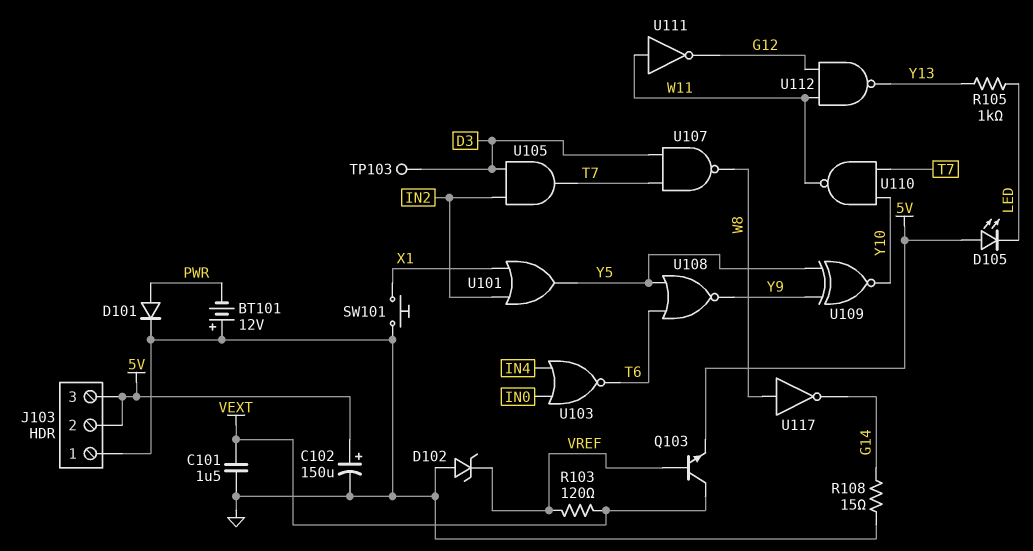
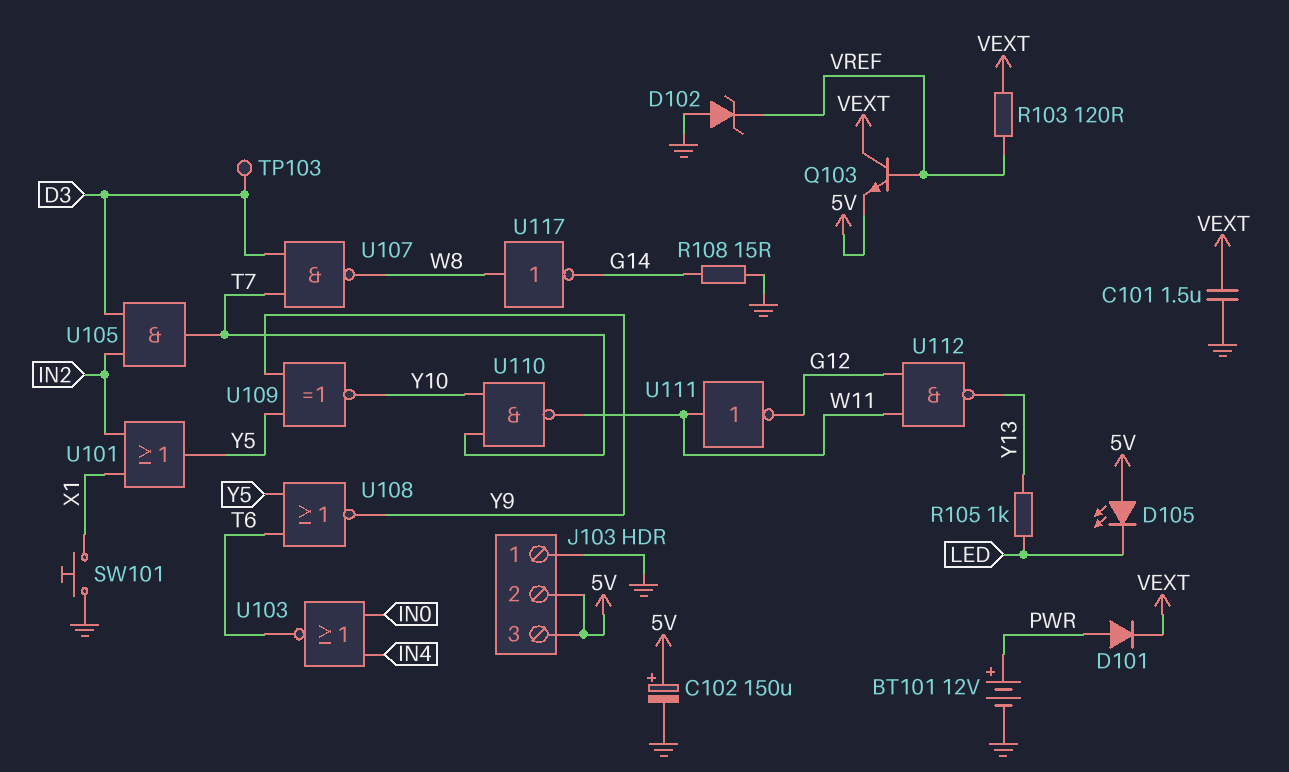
BT101: 12V (plus GND, minus PWR) -> 12V (plus PWR, minus GND)
D101: diode (A PWR, K GND) -> diode (A PWR, K VEXT)

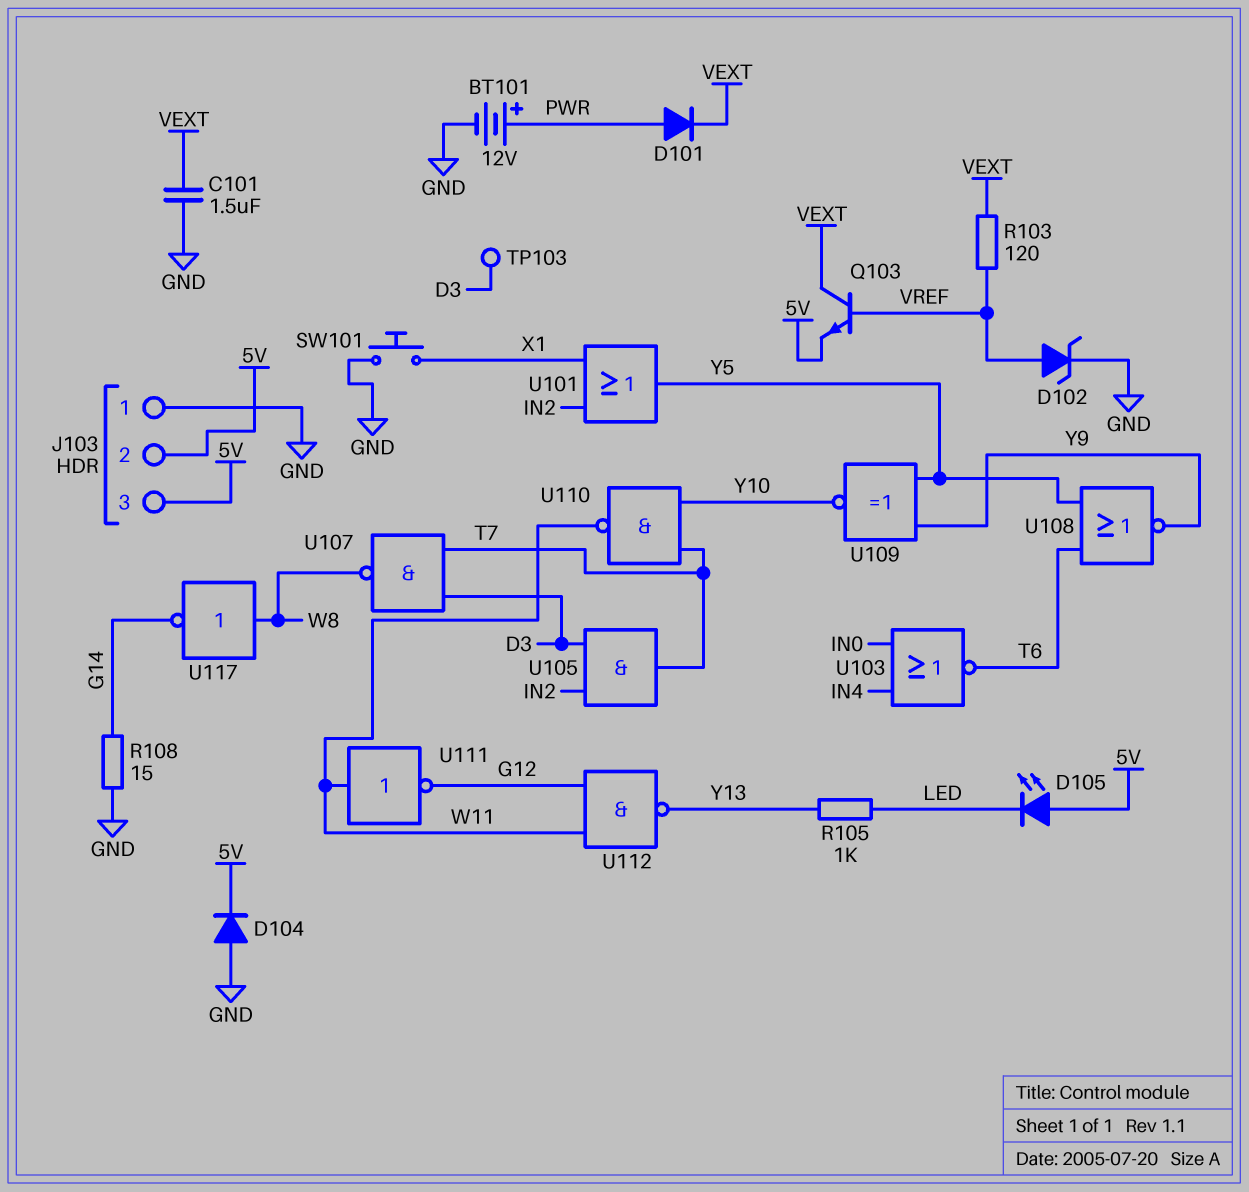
C102: 150uF (plus 5V, minus GND) -> none
D102: zener (A GND, K VREF) -> zener (A VREF, K GND)
D104: none -> diode (A GND, K 5V)

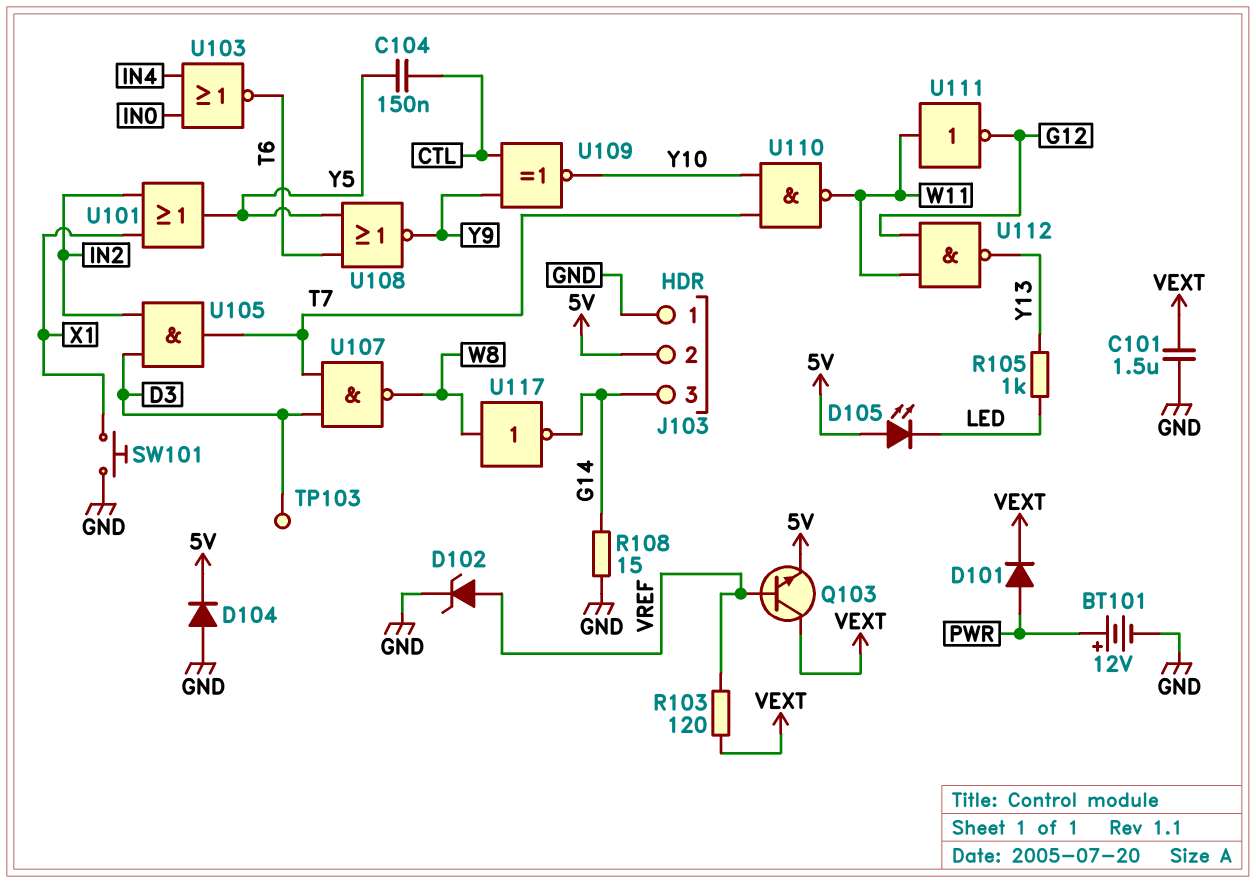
C104: none -> 150nF (CTL, Y5)
J103 pin 3: 5V -> G14
U109: XNOR (in Y5, in Y9, out Y10) -> XNOR (in CTL, in Y9, out Y10)

